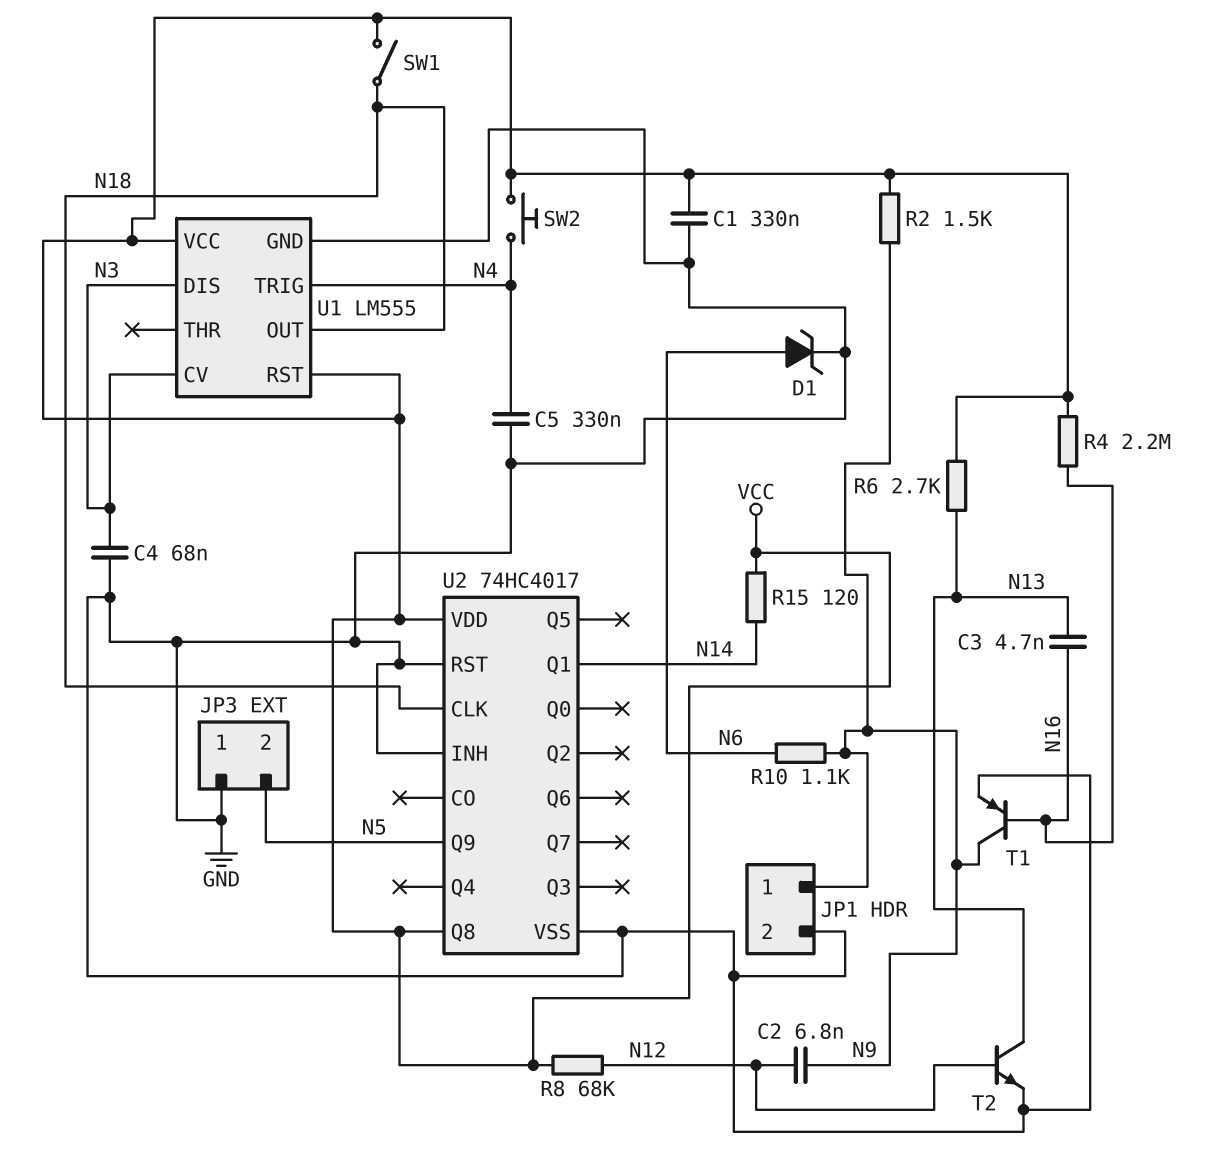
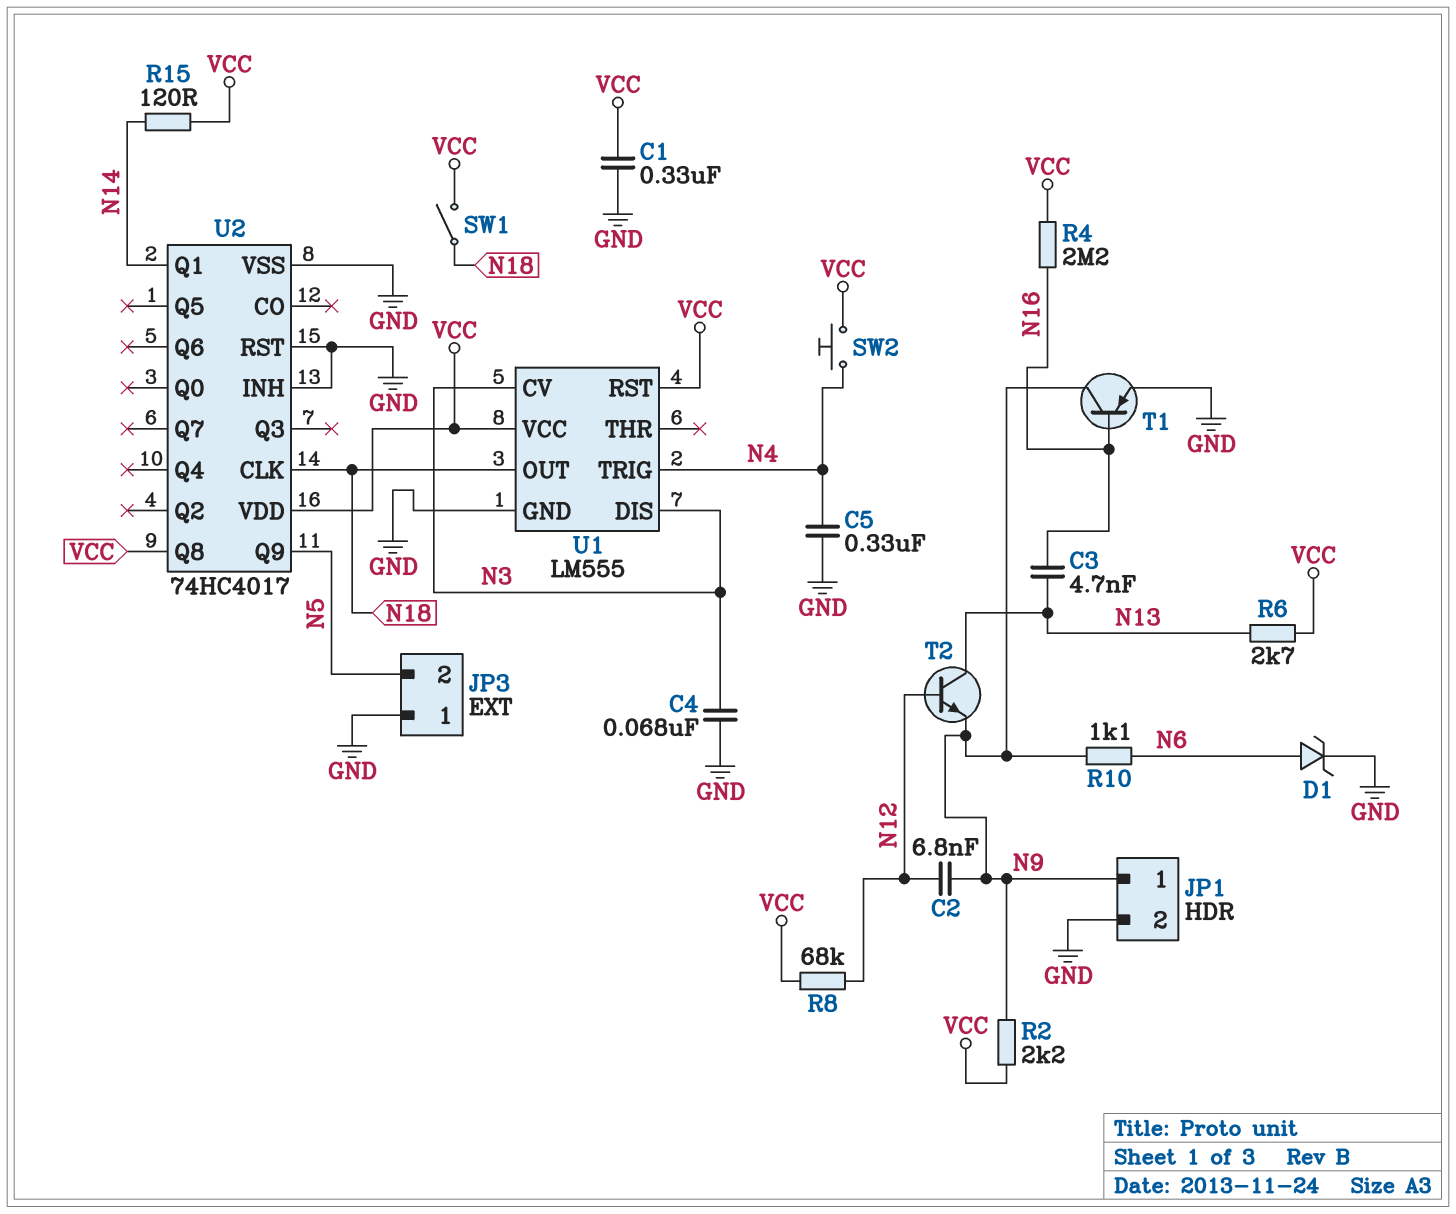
R2: 1.5k (N9, VCC) -> 2.2k (N9, VCC)
T2: NPN (B N12, C N13, E GND) -> NPN (B N12, C N13, E N9)

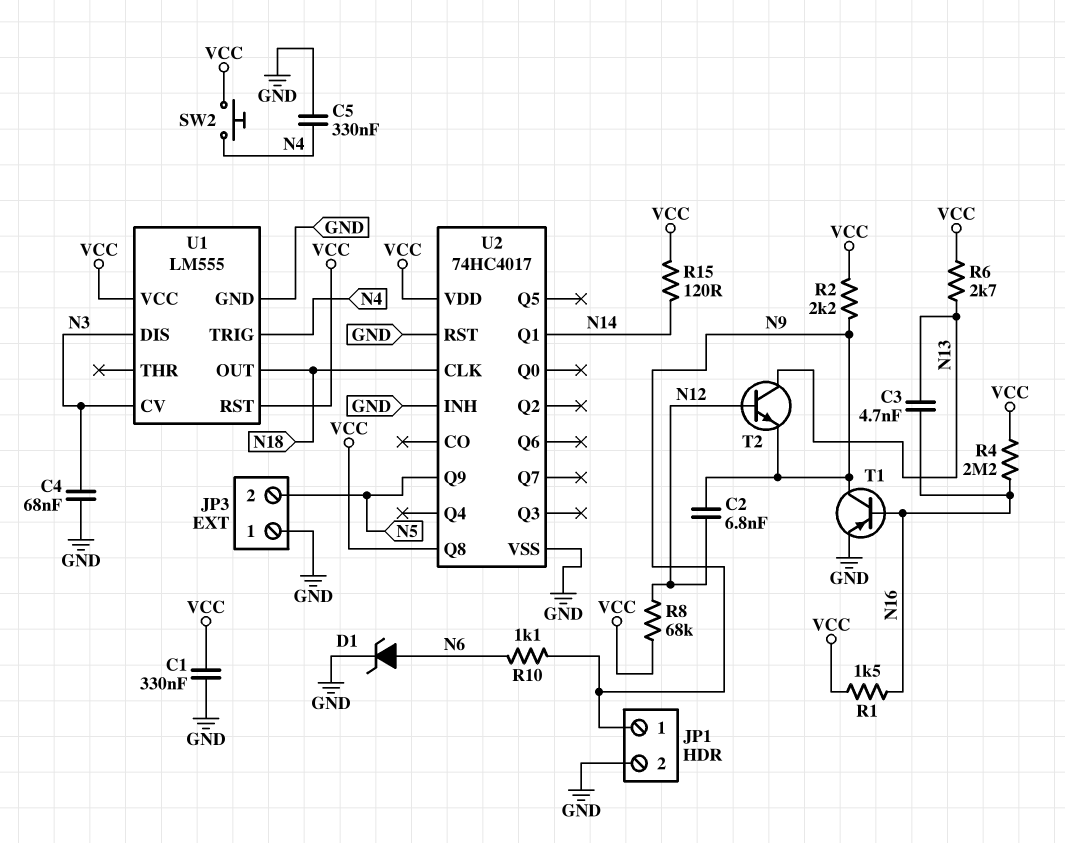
R1: none -> 1.5k (N16, VCC)
SW1: switch (N18, VCC) -> none

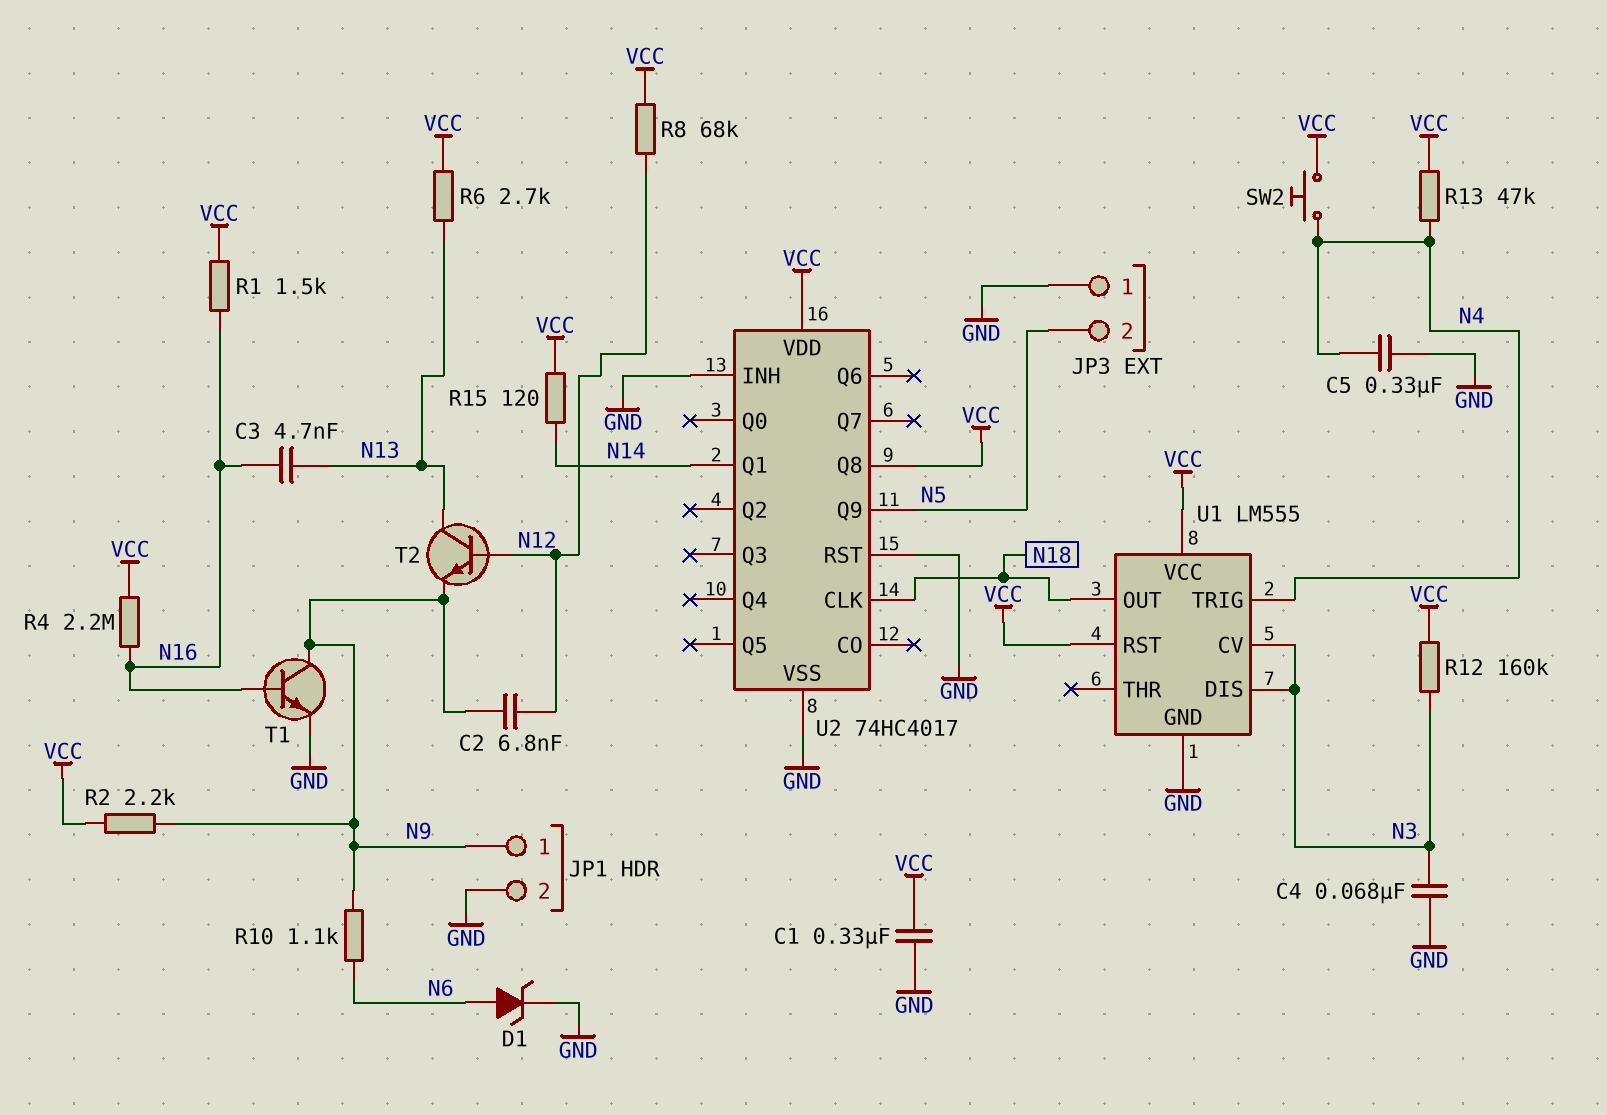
R12: none -> 160k (N3, VCC)
R13: none -> 47k (N4, VCC)
T1: PNP (B N16, C N9, E GND) -> NPN (B N16, C N9, E GND)

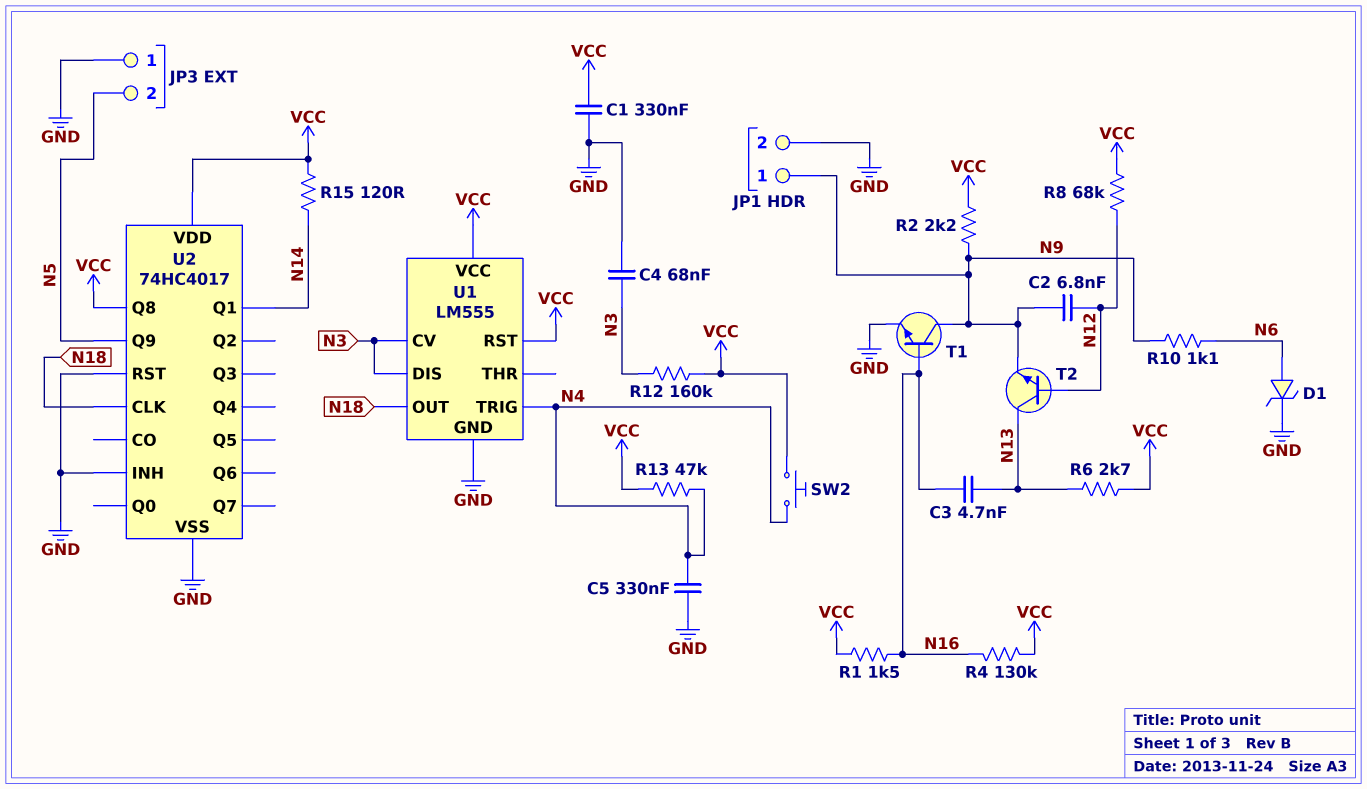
R4: 2.2M (N16, VCC) -> 130k (N16, VCC)

